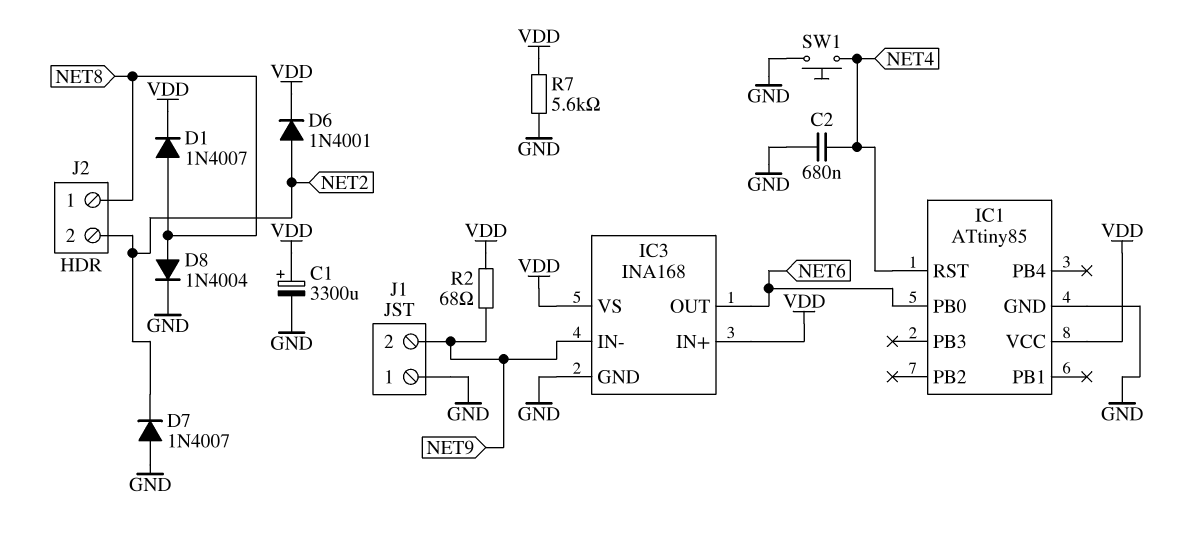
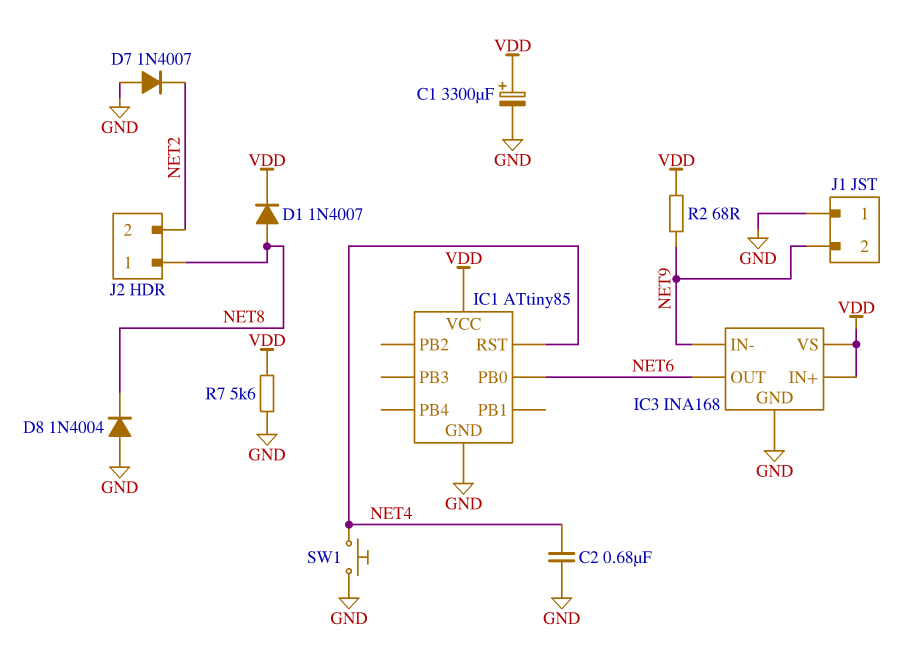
D6: diode 1N4001 (A NET2, K VDD) -> none
D8: diode 1N4004 (A NET8, K GND) -> diode 1N4004 (A GND, K NET8)

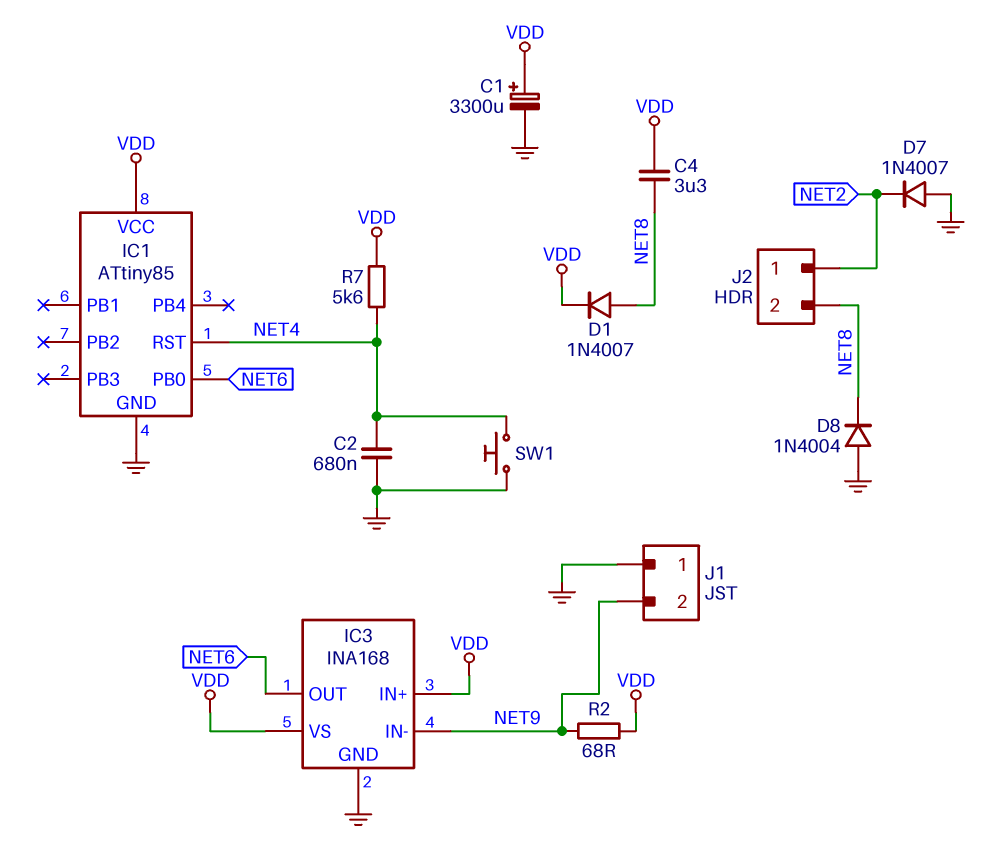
C4: none -> 3.3uF (NET8, VDD)
J2 pin 1: NET8 -> NET2
J2 pin 2: NET2 -> NET8
R7: 5.6k (GND, VDD) -> 5.6k (NET4, VDD)

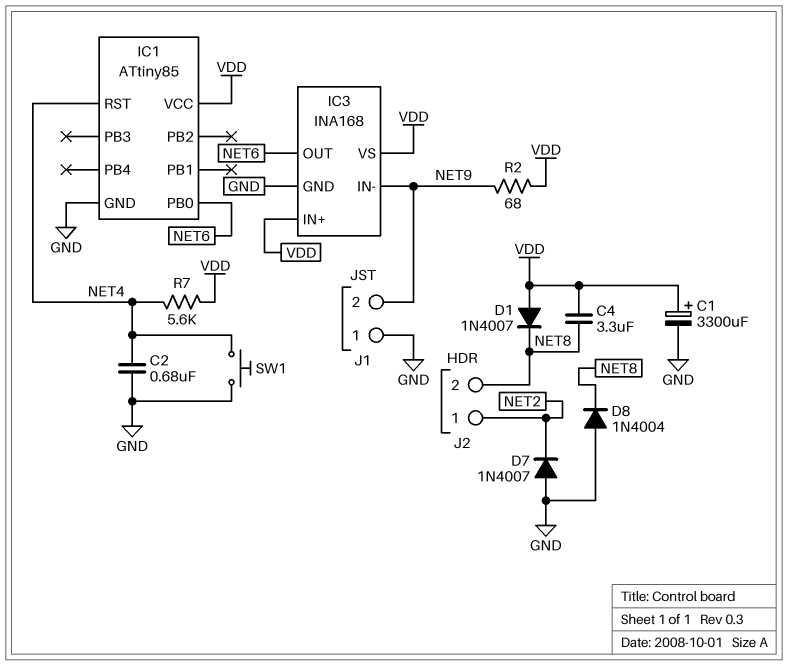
D1: diode 1N4007 (A NET8, K VDD) -> diode 1N4007 (A VDD, K NET8)

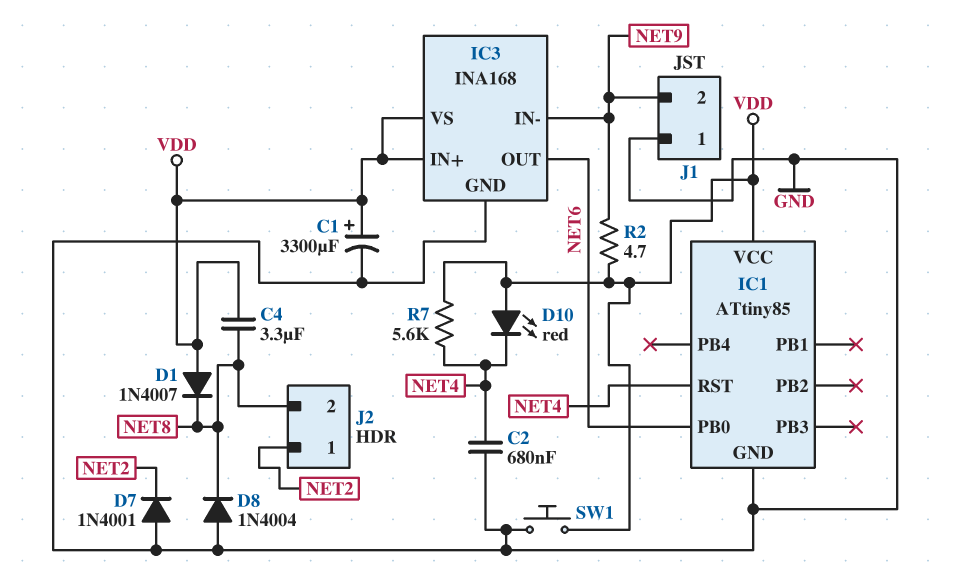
D7: diode 1N4007 (A GND, K NET2) -> diode 1N4001 (A GND, K NET2)
D10: none -> LED red (A VDD, K NET4)
R2: 68 (NET9, VDD) -> 4.7 (NET9, VDD)
SW1: button (GND, NET4) -> button (GND, VDD)

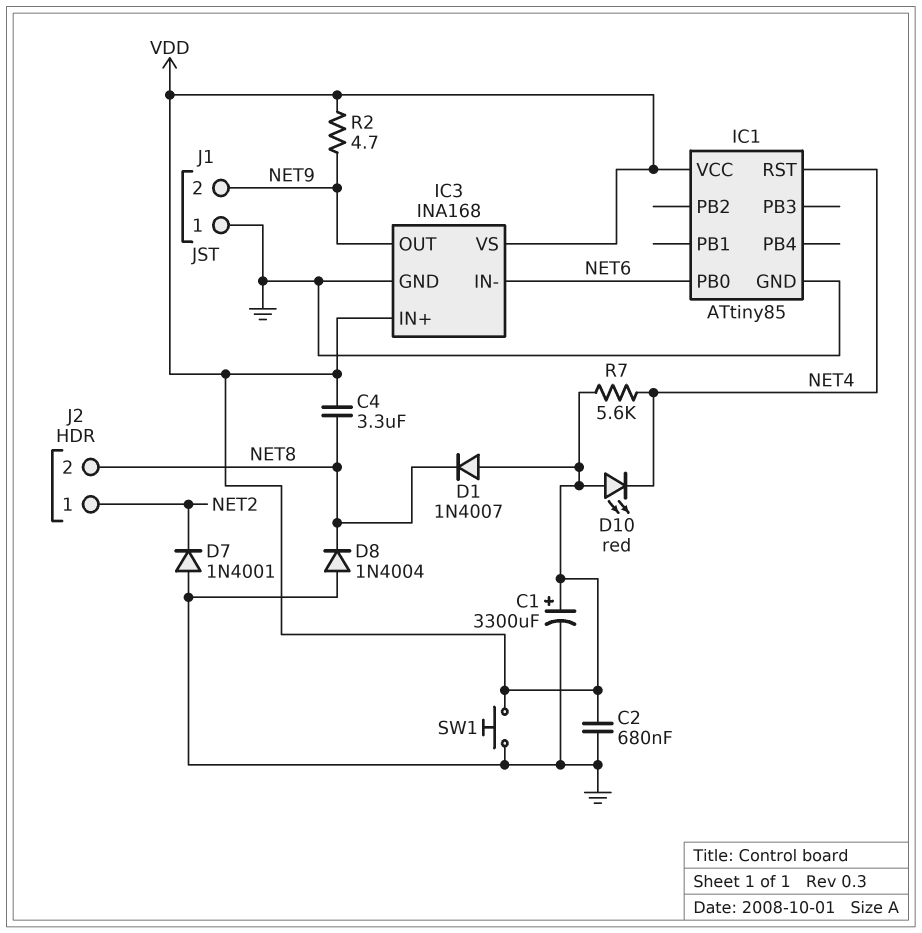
C2: 680nF (GND, NET4) -> 680nF (GND, VDD)
IC3 pin IN-: NET9 -> NET6
IC3 pin OUT: NET6 -> NET9

